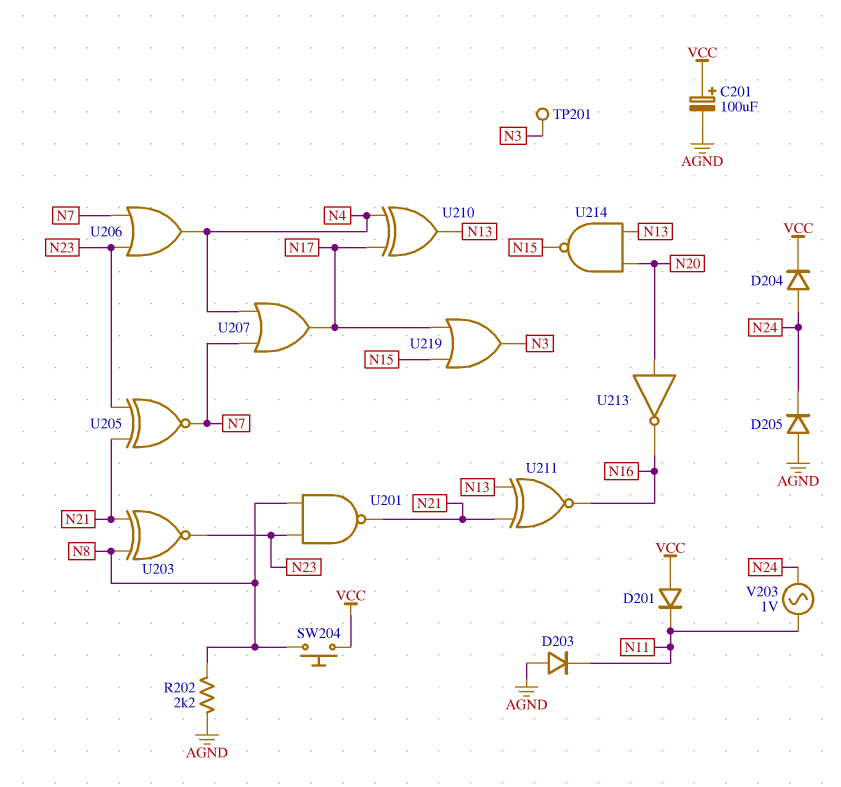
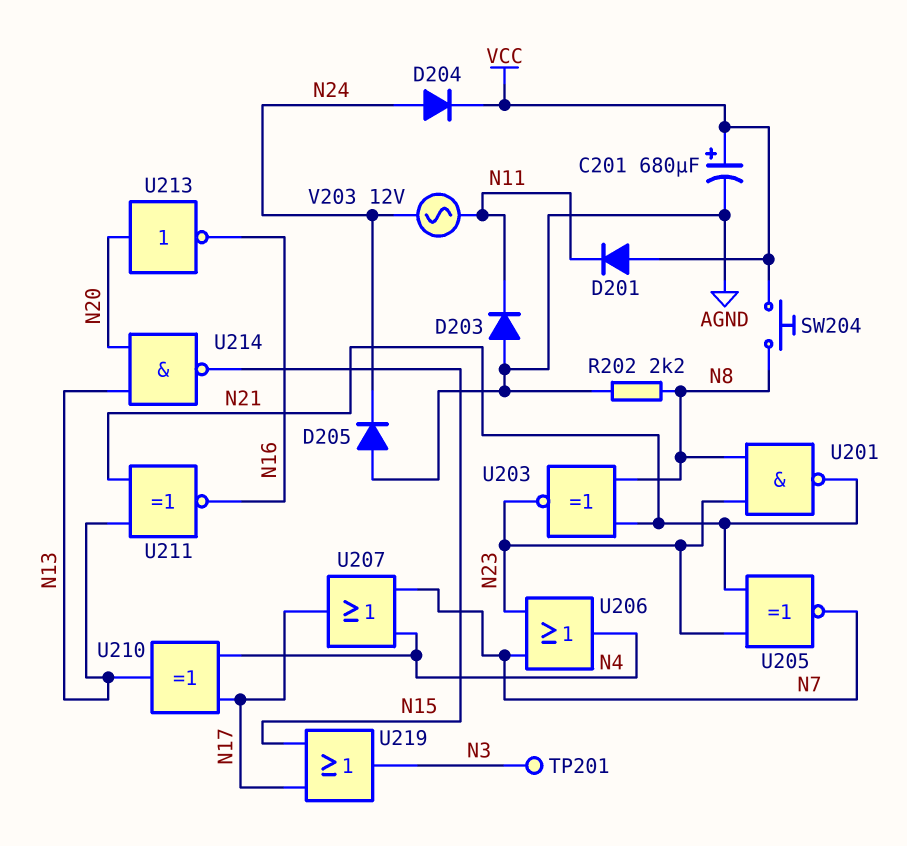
C201: 100uF (plus VCC, minus AGND) -> 680uF (plus VCC, minus AGND)
V203: AC 1V (N11, N24) -> AC 12V (N11, N24)

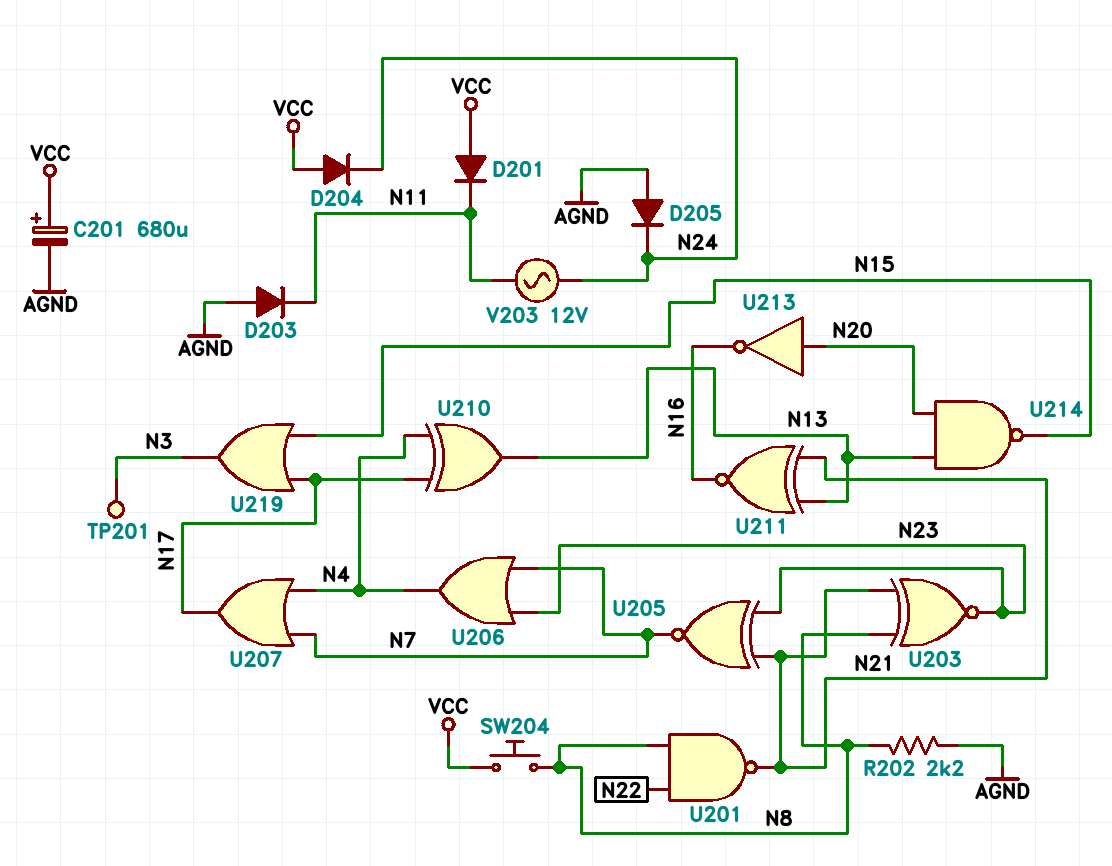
D204: diode (A N24, K VCC) -> diode (A VCC, K N24)
U201: NAND (in N8, in N23, out N21) -> NAND (in N8, in N22, out N21)

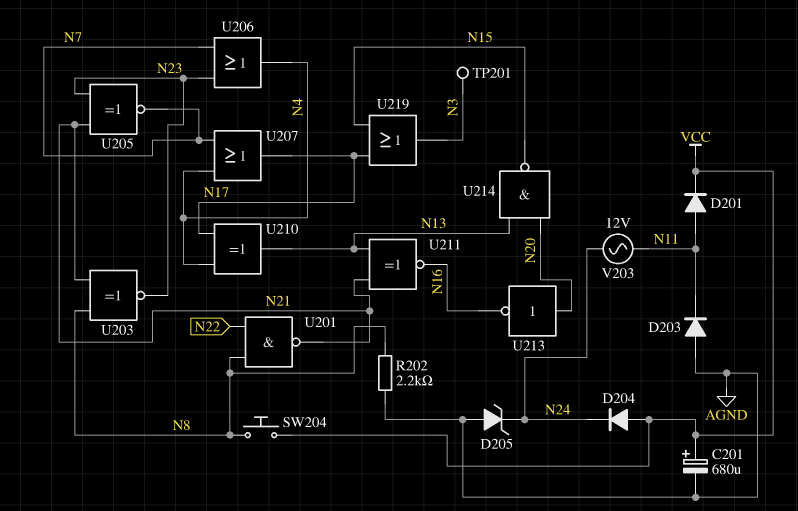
D201: diode (A VCC, K N11) -> diode (A N11, K VCC)
D205: diode (A AGND, K N24) -> zener (A AGND, K N24)

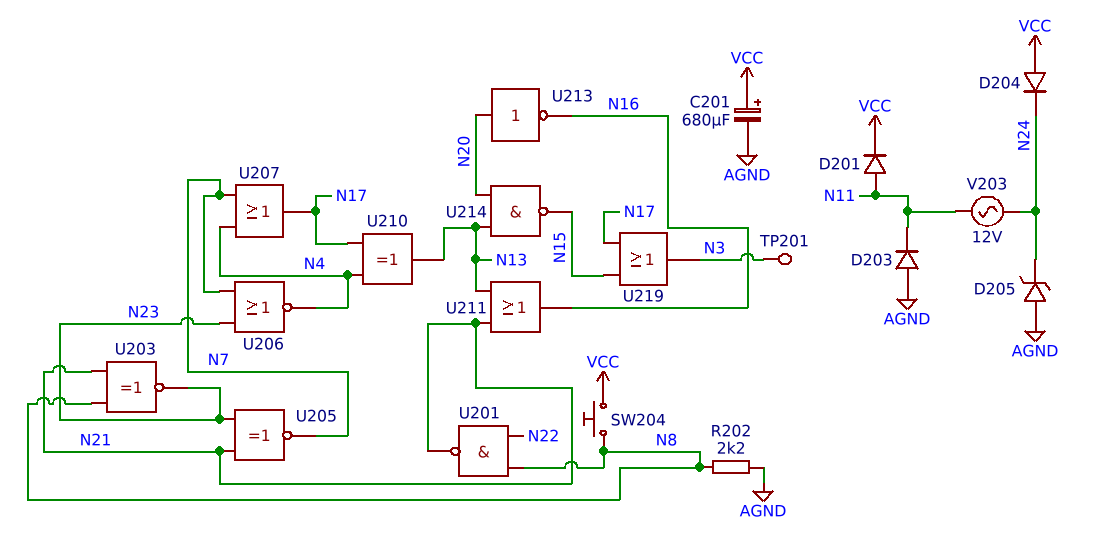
U206: OR (in N7, in N23, out N4) -> NOR (in N7, in N23, out N4)
U211: XNOR (in N13, in N21, out N16) -> OR (in N13, in N21, out N16)

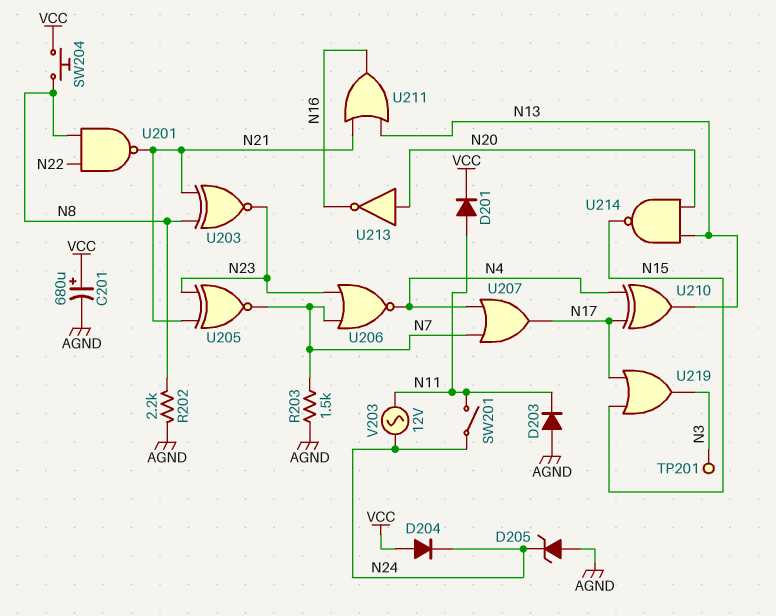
R203: none -> 1.5k (AGND, N7)
SW201: none -> switch (N11, N24)

